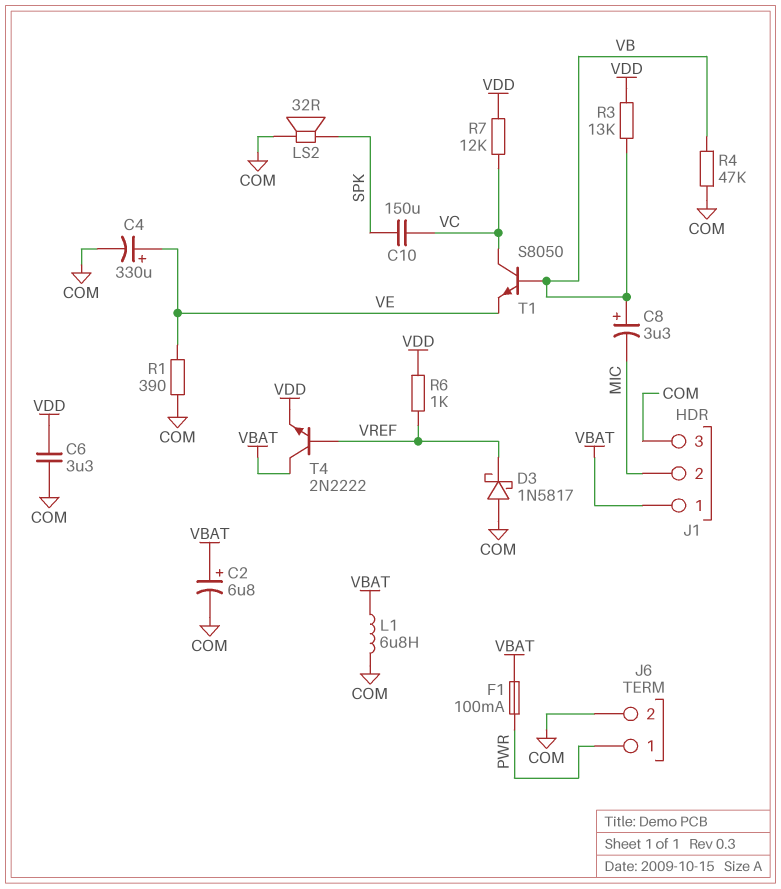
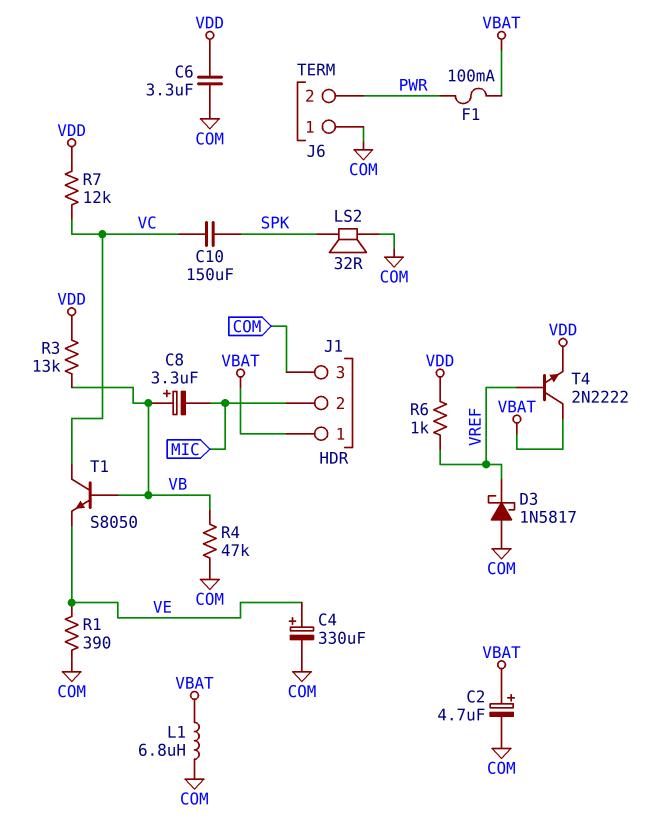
C2: 6.8uF (plus VBAT, minus COM) -> 4.7uF (plus VBAT, minus COM)
J6 pin 1: PWR -> COM
J6 pin 2: COM -> PWR

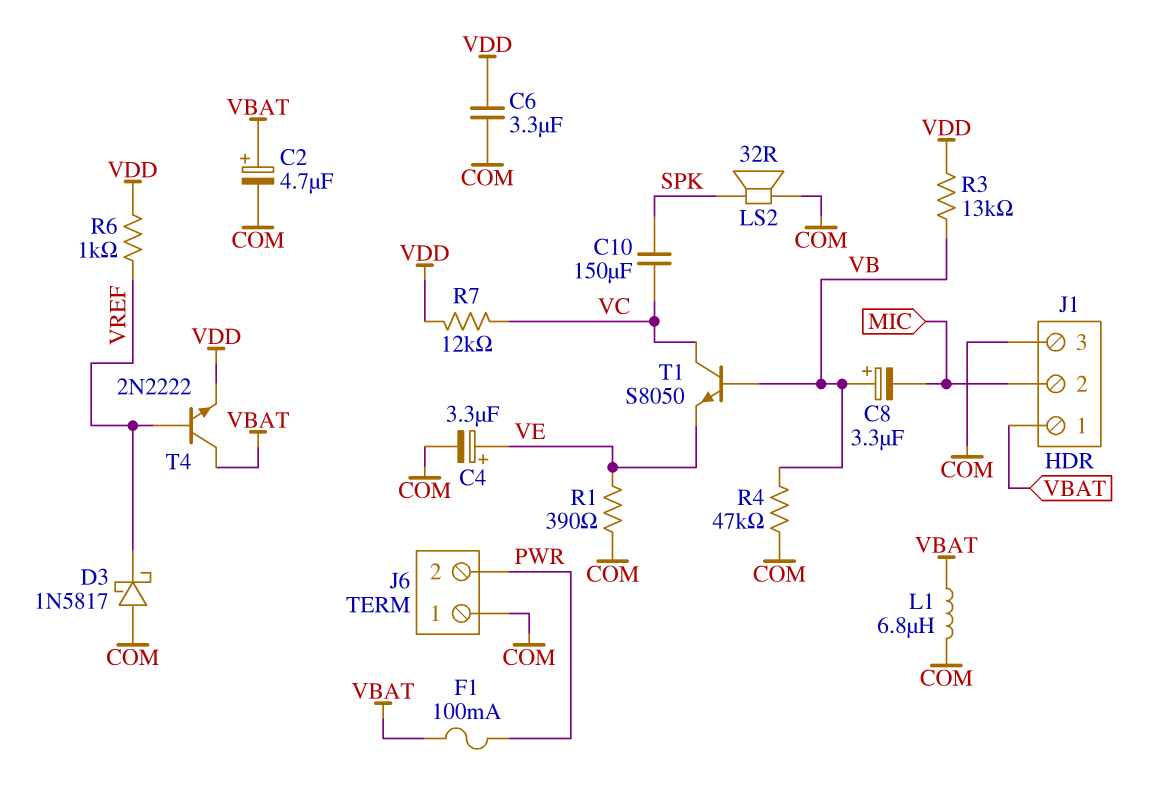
C4: 330uF (plus VE, minus COM) -> 3.3uF (plus VE, minus COM)

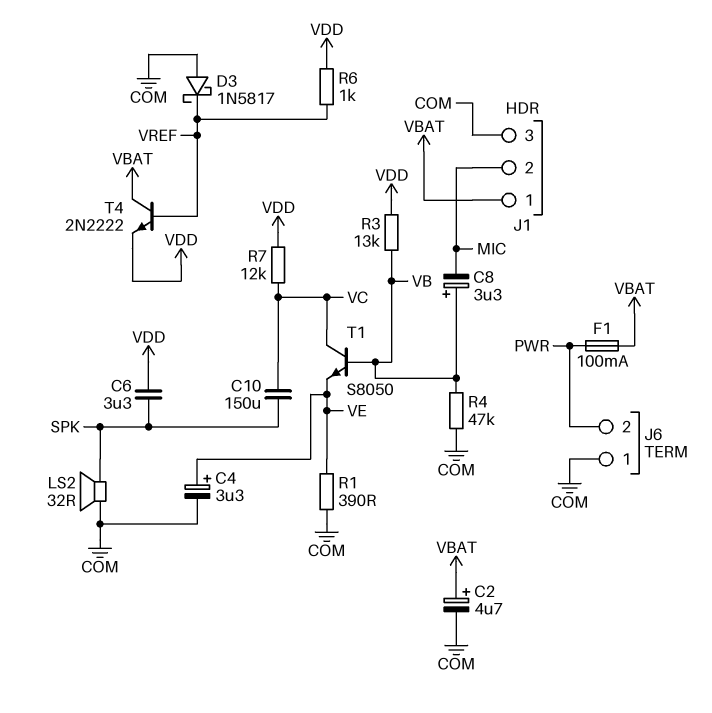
C6: 3.3uF (COM, VDD) -> 3.3uF (SPK, VDD)
L1: 6.8uH (COM, VBAT) -> none

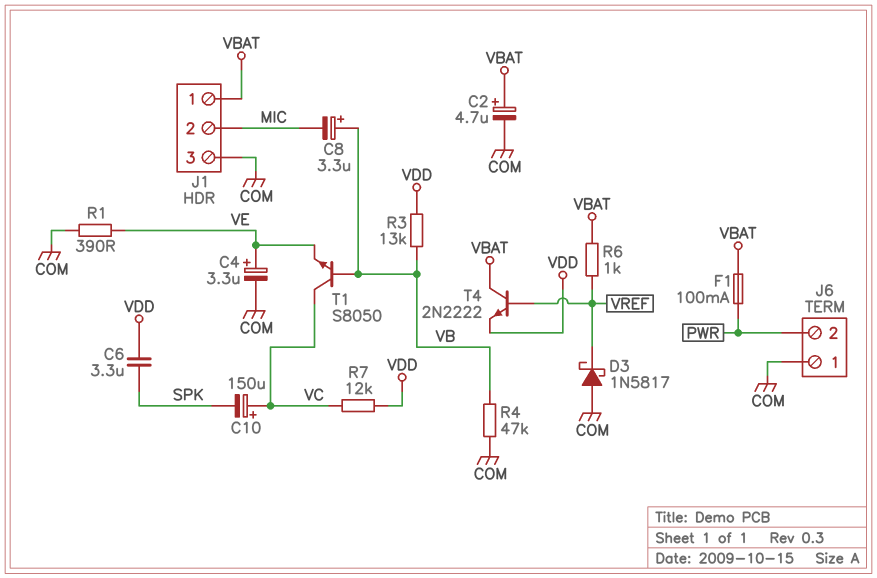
C10: 150uF (SPK, VC) -> 150uF (plus VC, minus SPK)
LS2: speaker 32R (COM, SPK) -> none
R6: 1k (VDD, VREF) -> 1k (VBAT, VREF)

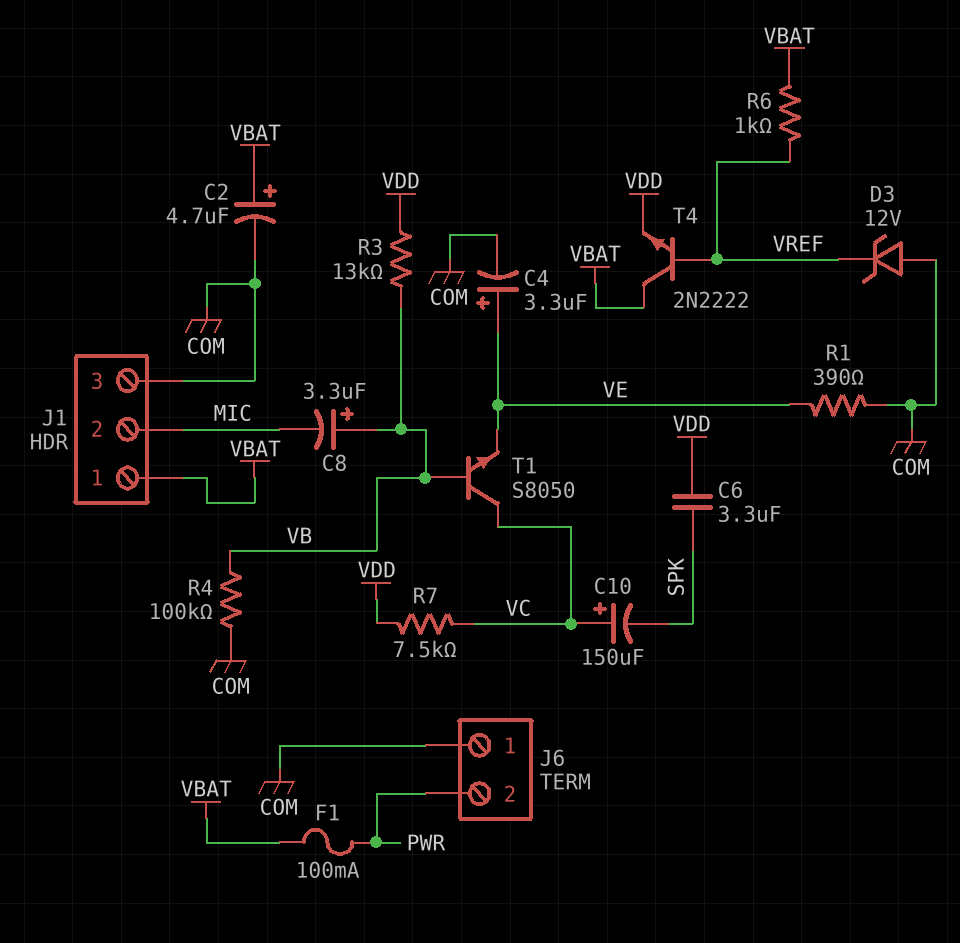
D3: schottky 1N5817 (A COM, K VREF) -> zener 12V (A COM, K VREF)
R4: 47k (COM, VB) -> 100k (COM, VB)
R7: 12k (VC, VDD) -> 7.5k (VC, VDD)

